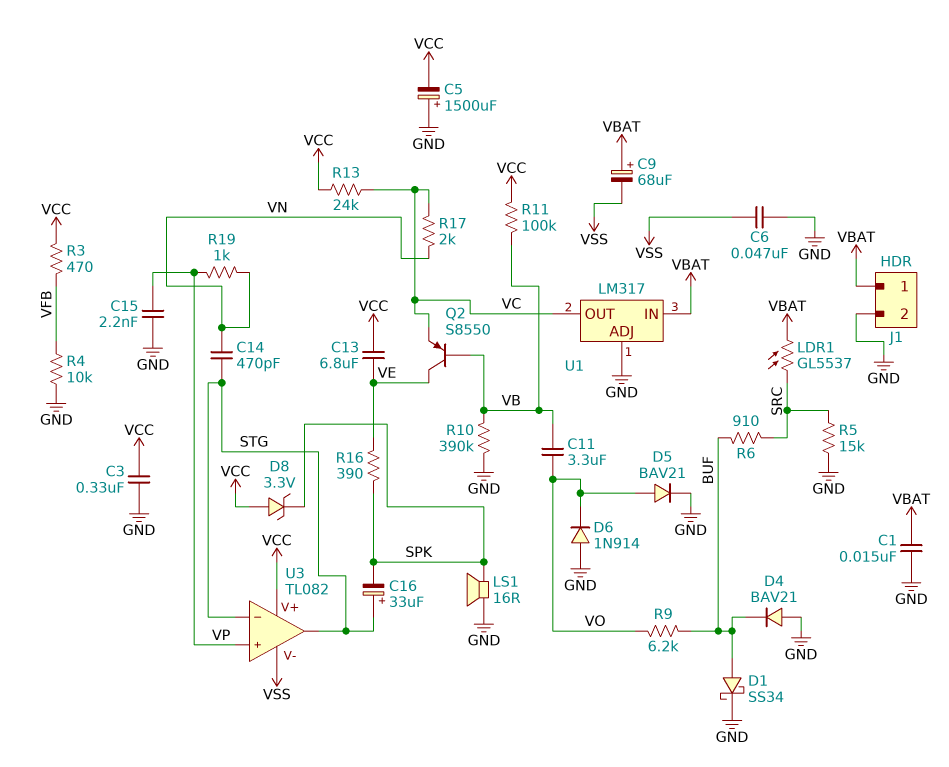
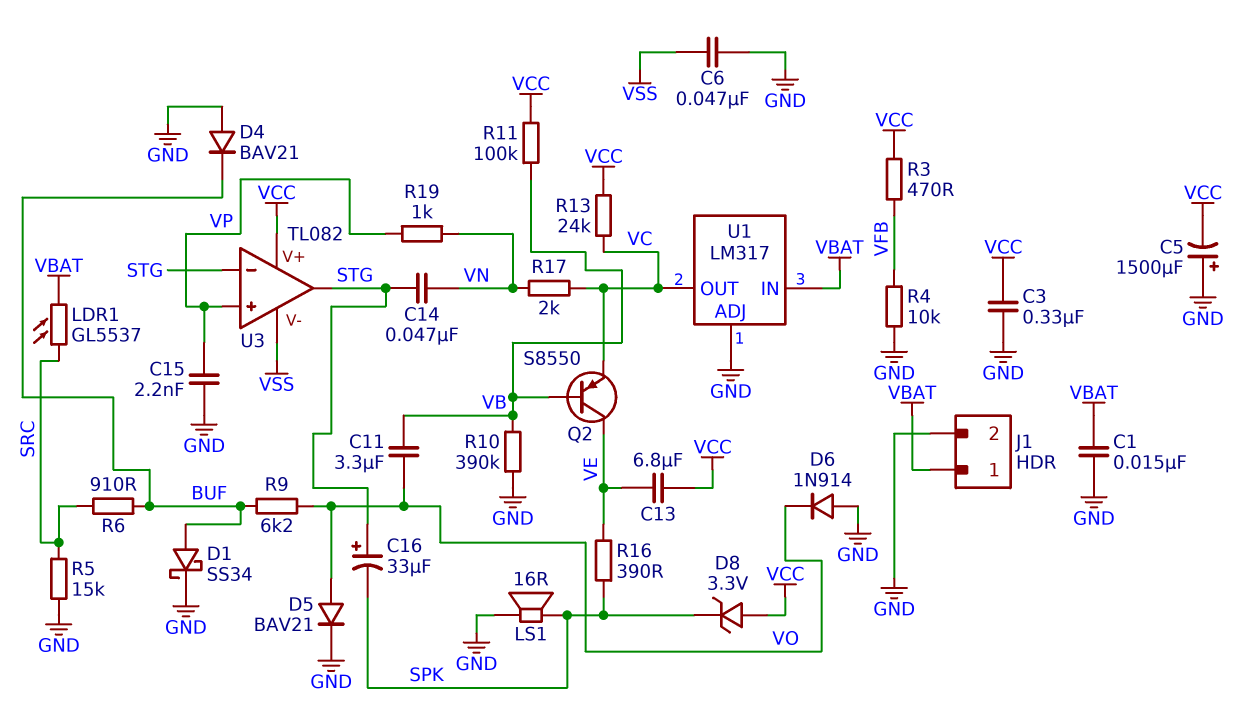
C9: 68uF (plus VBAT, minus VSS) -> none
C14: 470pF (STG, VN) -> 47nF (STG, VN)

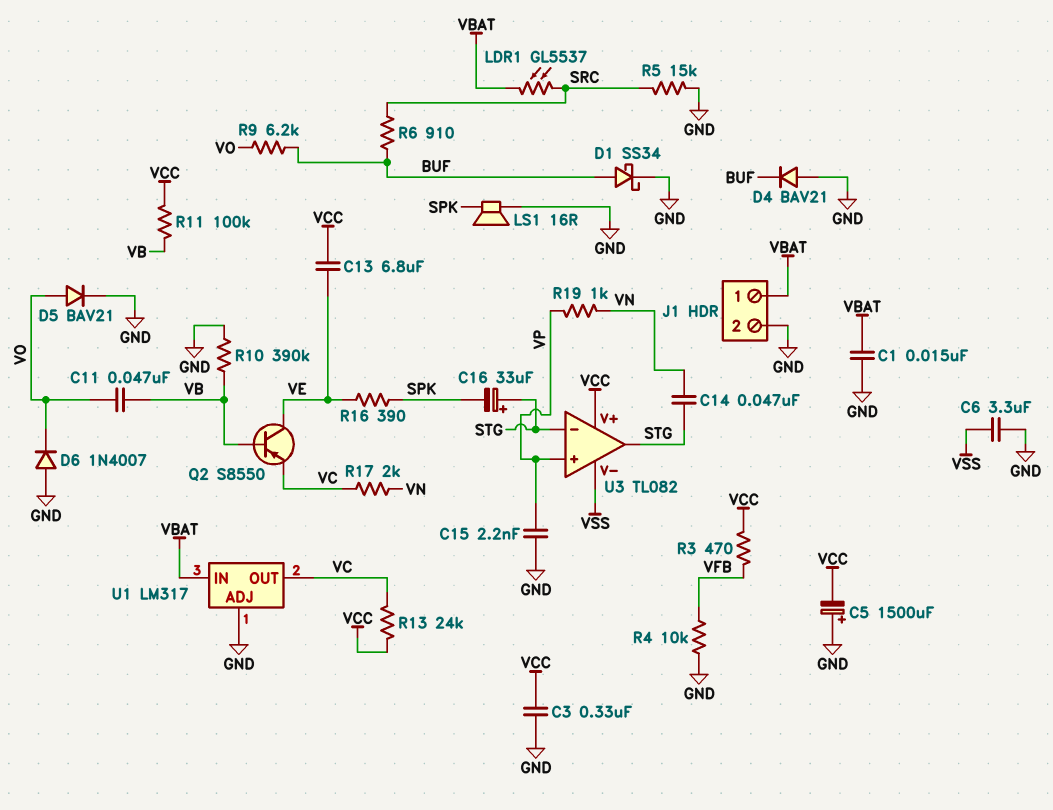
C6: 47nF (GND, VSS) -> 3.3uF (GND, VSS)
C11: 3.3uF (VB, VO) -> 47nF (VB, VO)
D6: diode 1N914 (A GND, K VO) -> diode 1N4007 (A GND, K VO)
D8: zener 3.3V (A VCC, K SPK) -> none

